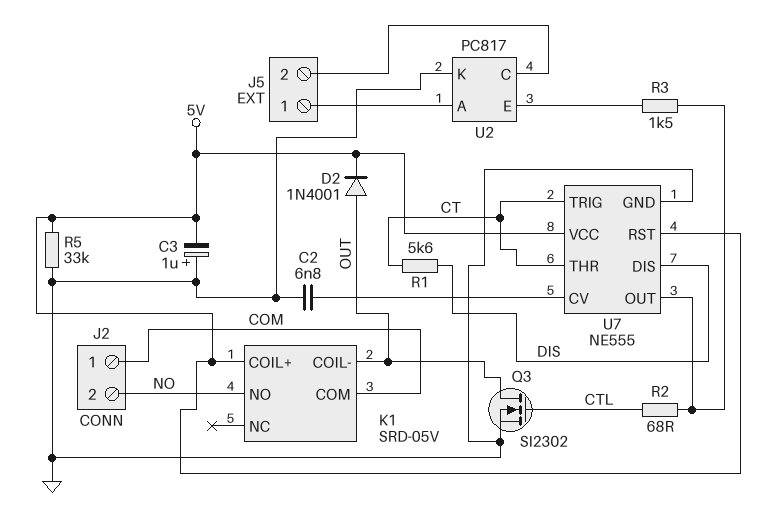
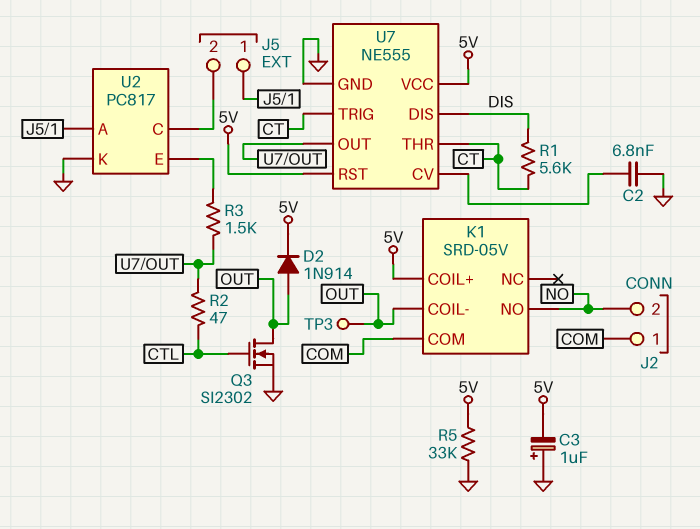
D2: diode 1N4001 (A OUT, K 5V) -> diode 1N914 (A OUT, K 5V)
R2: 68 (CTL, U7/OUT) -> 47 (CTL, U7/OUT)
TP3: none -> test point (OUT)

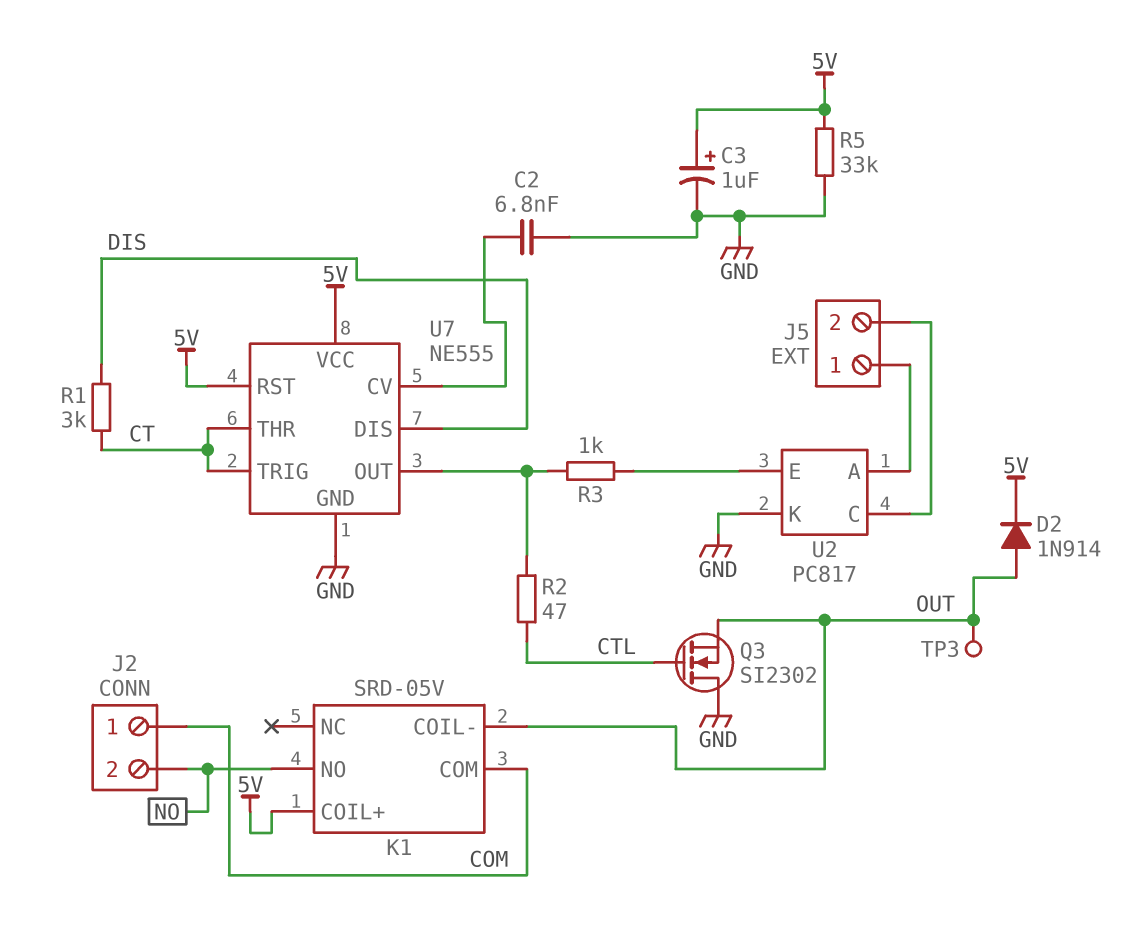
C3: 1uF (plus GND, minus 5V) -> 1uF (plus 5V, minus GND)
Q3: NMOS SI2302 (G CTL, D OUT, S GND) -> NMOS SI2302 (G CTL, D GND, S OUT)
R1: 5.6k (CT, DIS) -> 3k (CT, DIS)
R3: 1.5k (U2/E, U7/OUT) -> 1k (U2/E, U7/OUT)

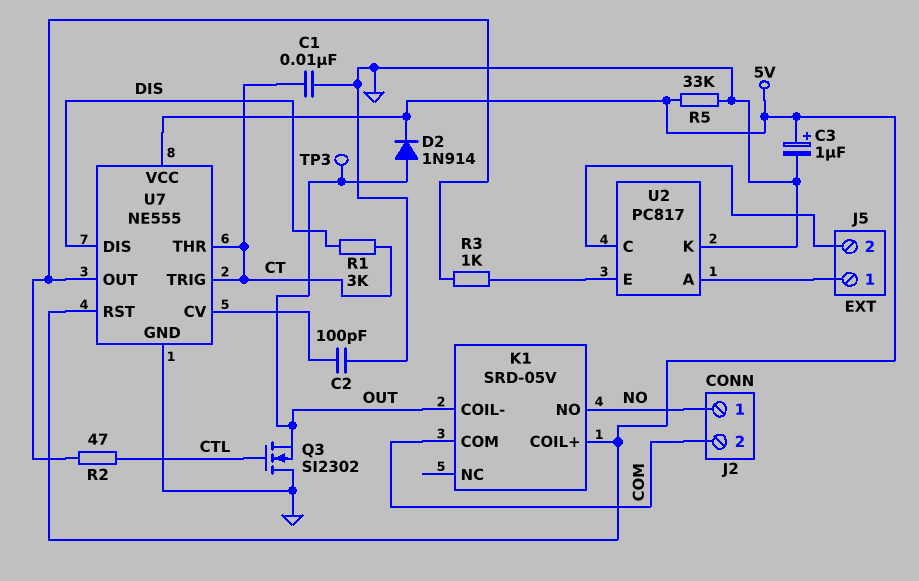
C1: none -> 10nF (CT, GND)
C2: 6.8nF (GND, U7/CV) -> 100pF (GND, U7/CV)
J2 pin 1: COM -> NO
J2 pin 2: NO -> COM

